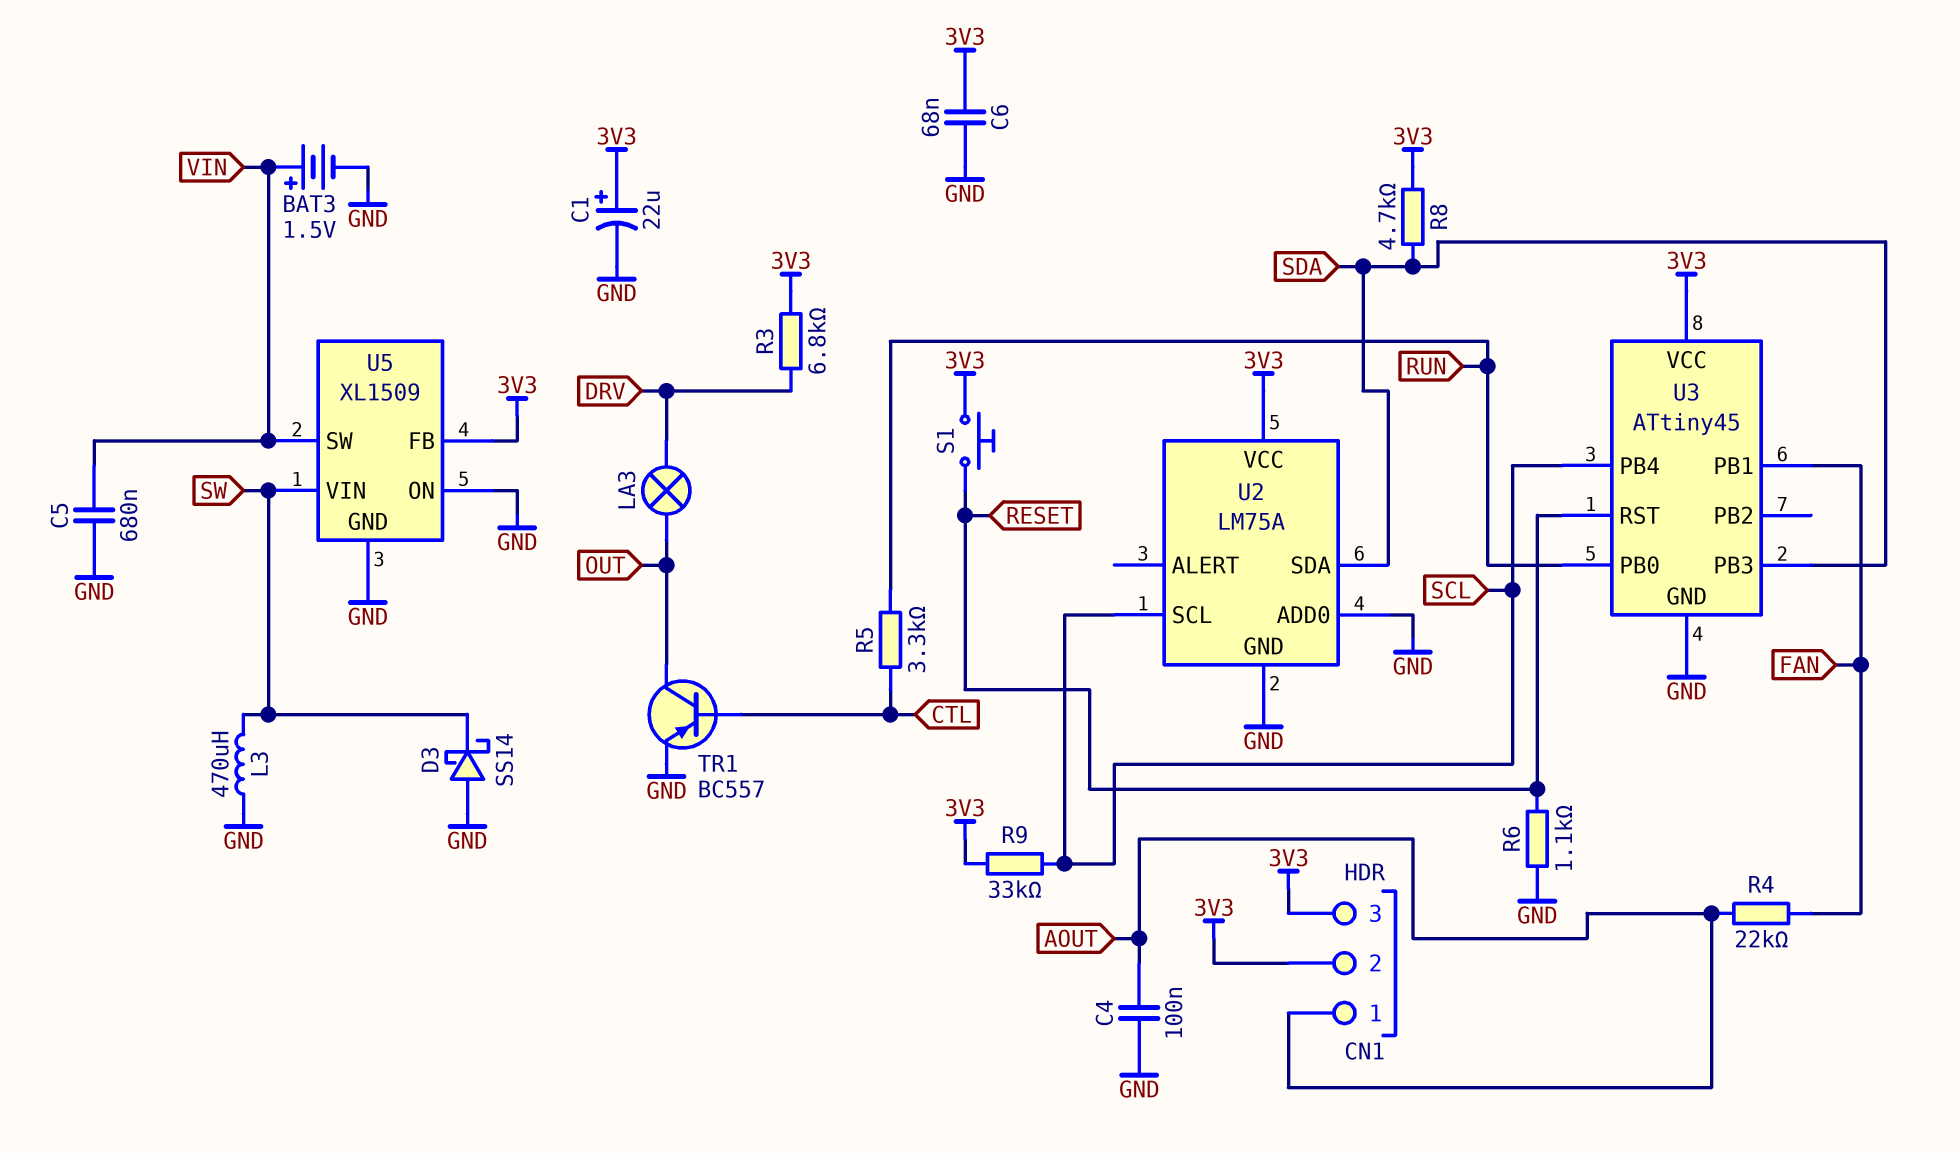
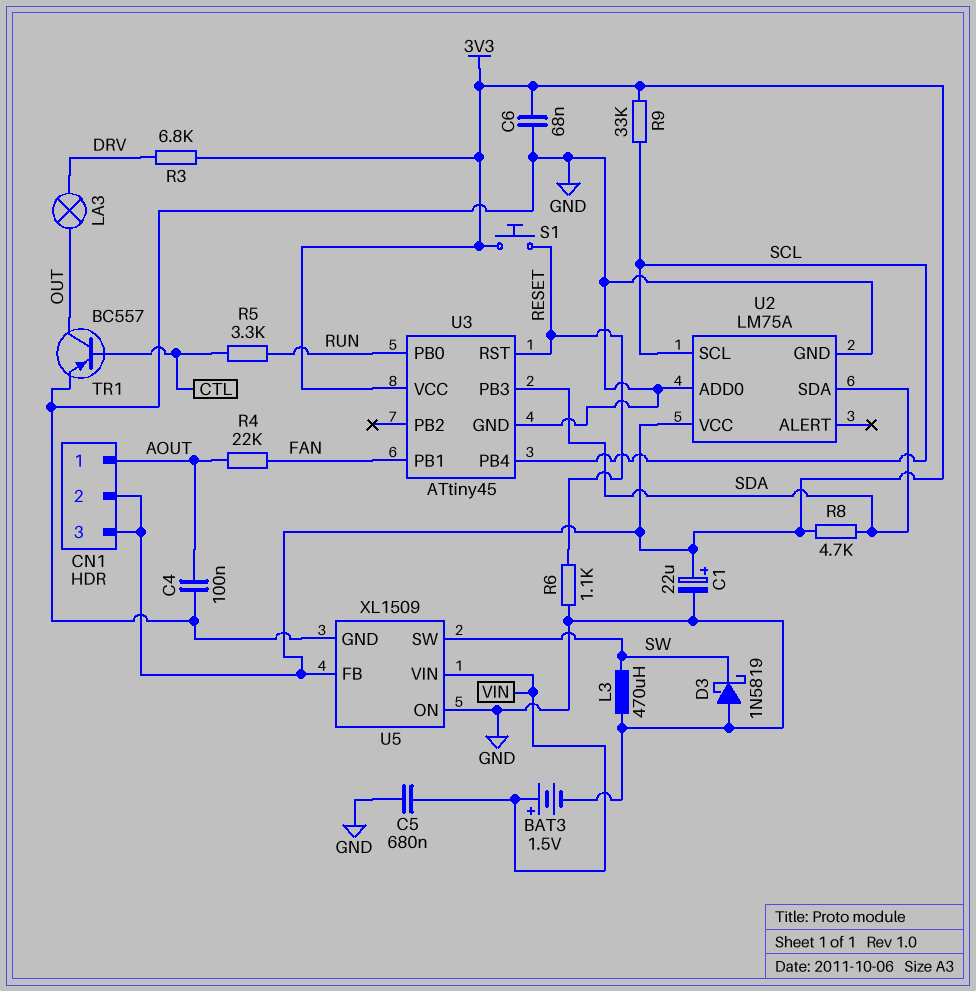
D3: schottky SS14 (A GND, K SW) -> schottky 1N5819 (A GND, K SW)
U5 pin SW: VIN -> SW
U5 pin VIN: SW -> VIN

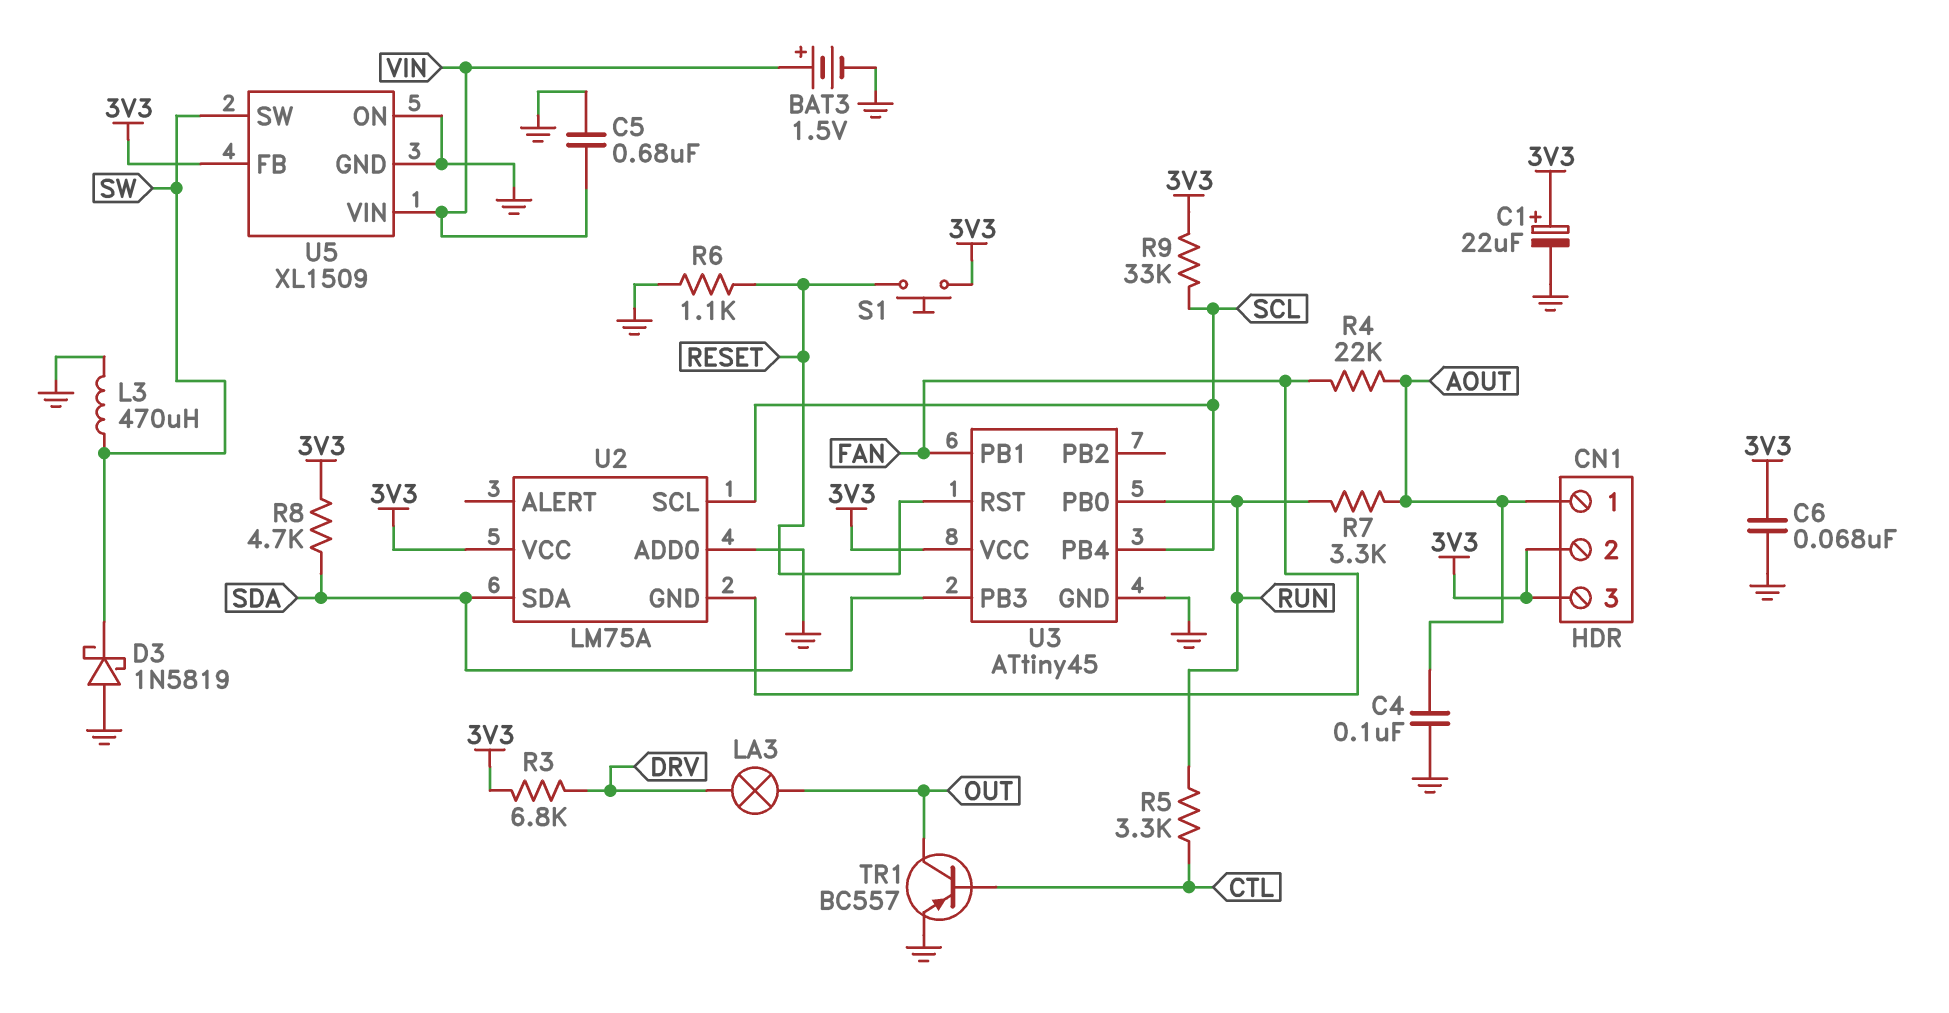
R7: none -> 3.3k (AOUT, RUN)
U2 pin GND: GND -> FAN

